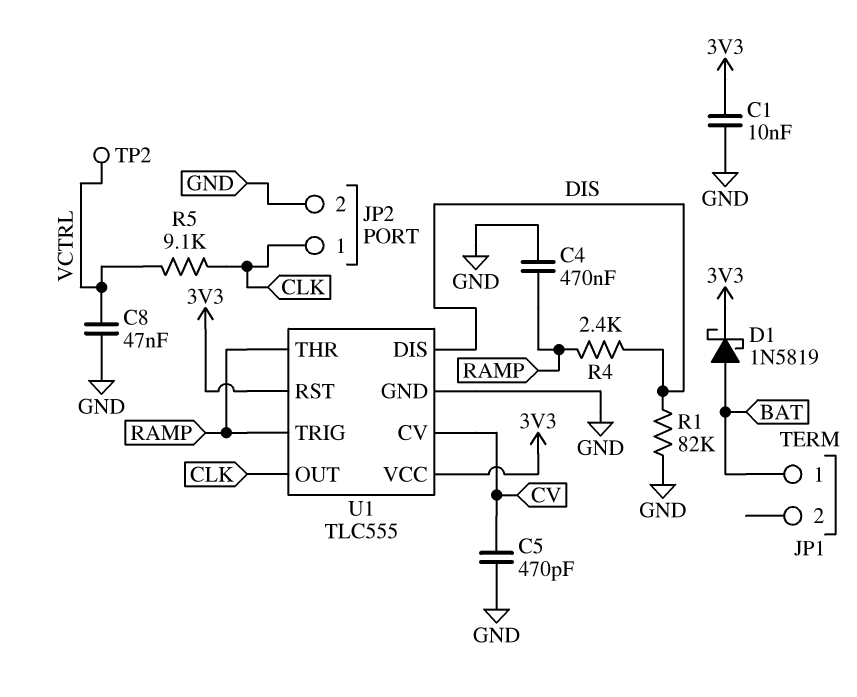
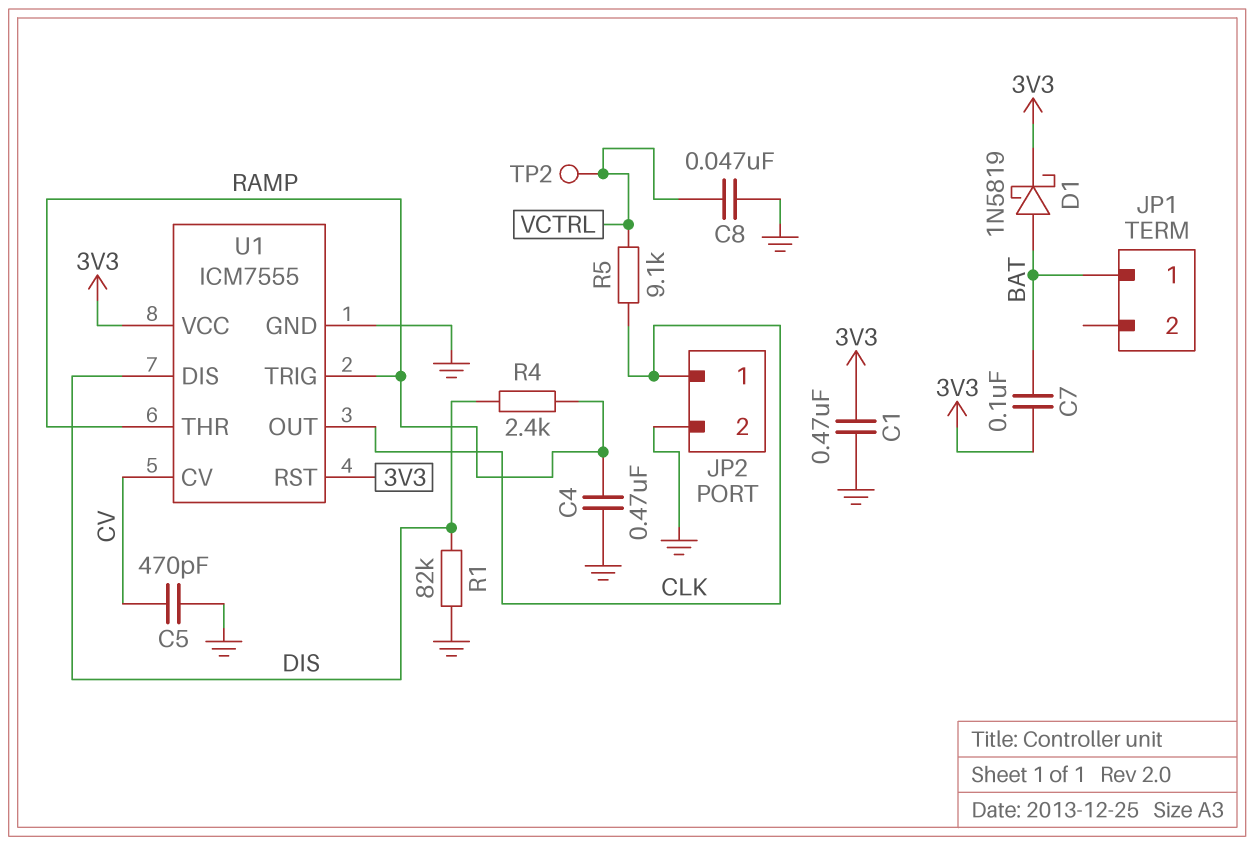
C1: 10nF (3V3, GND) -> 470nF (3V3, GND)
C7: none -> 100nF (3V3, BAT)
U1: TLC555 -> ICM7555

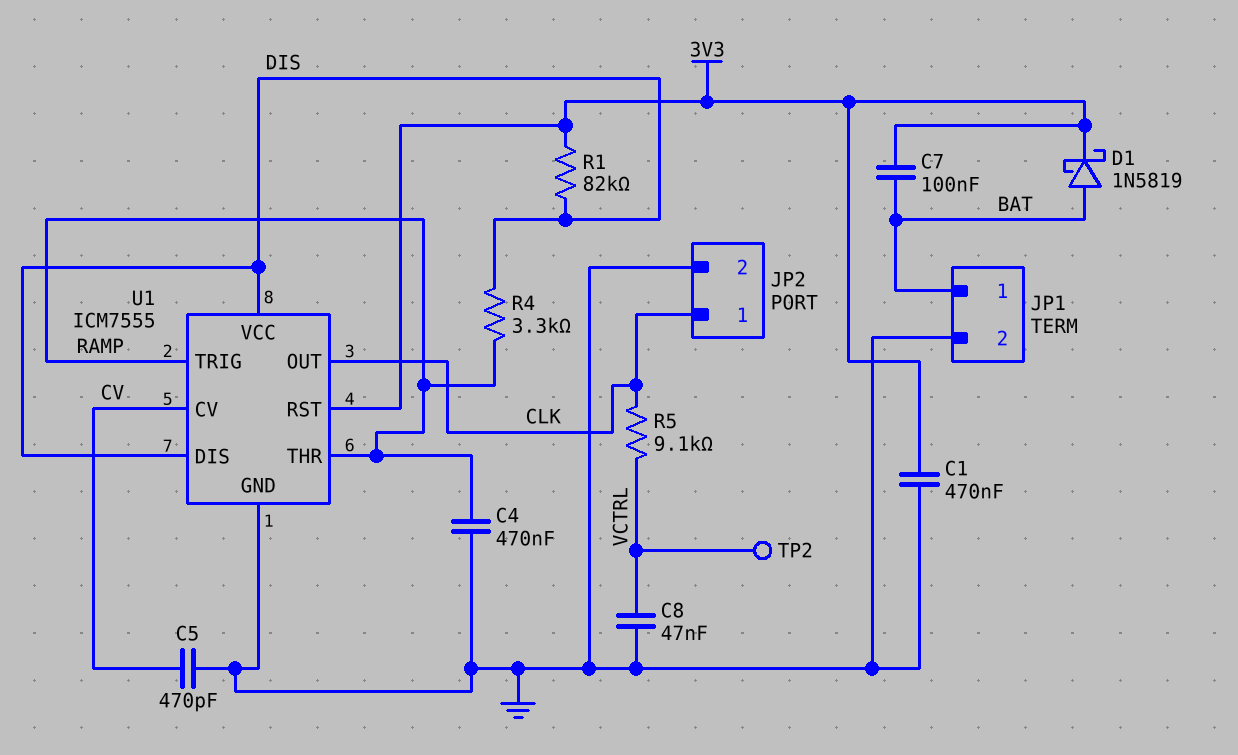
JP1 pin 2: none -> GND
R1: 82k (DIS, GND) -> 82k (3V3, DIS)
R4: 2.4k (DIS, RAMP) -> 3.3k (DIS, RAMP)
U1 pin VCC: 3V3 -> DIS

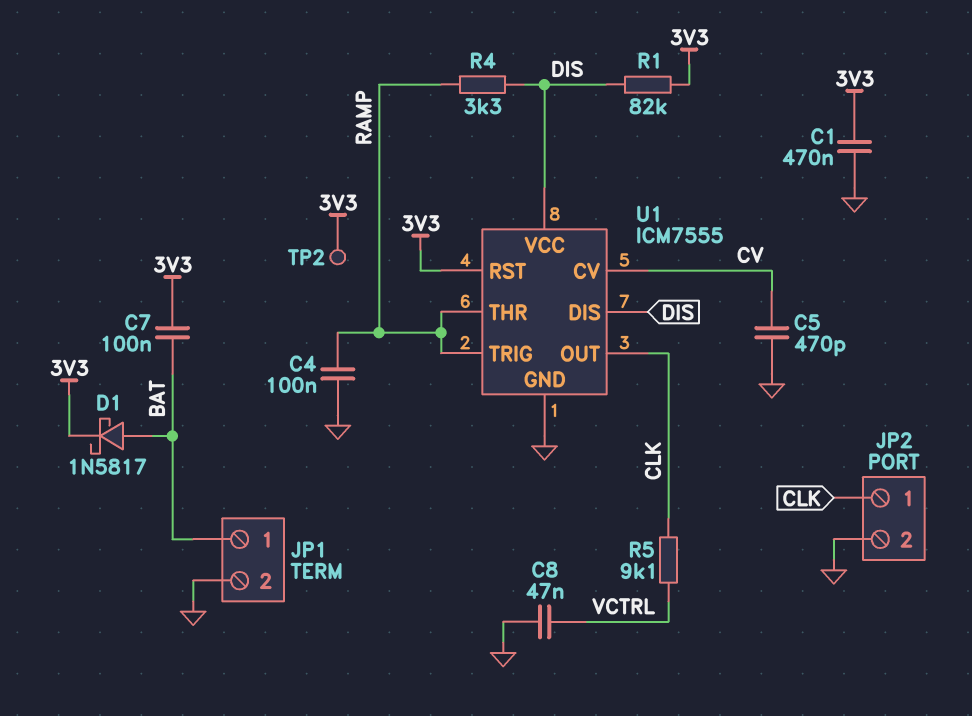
C4: 470nF (GND, RAMP) -> 100nF (GND, RAMP)
D1: schottky 1N5819 (A BAT, K 3V3) -> schottky 1N5817 (A BAT, K 3V3)
TP2: test point (VCTRL) -> test point (3V3)

